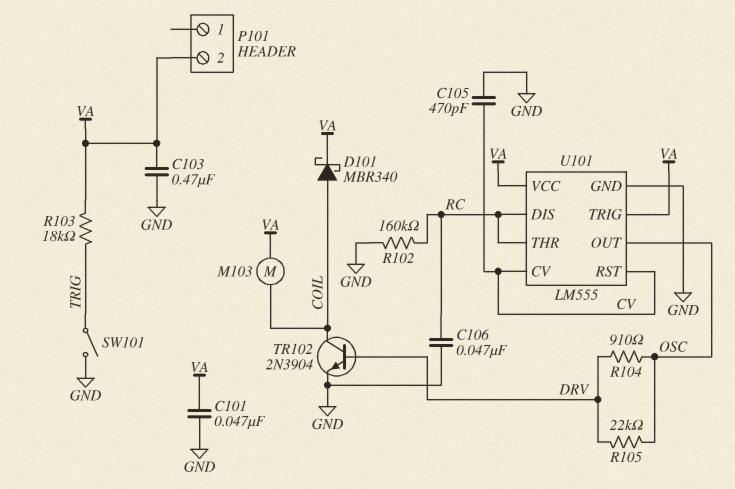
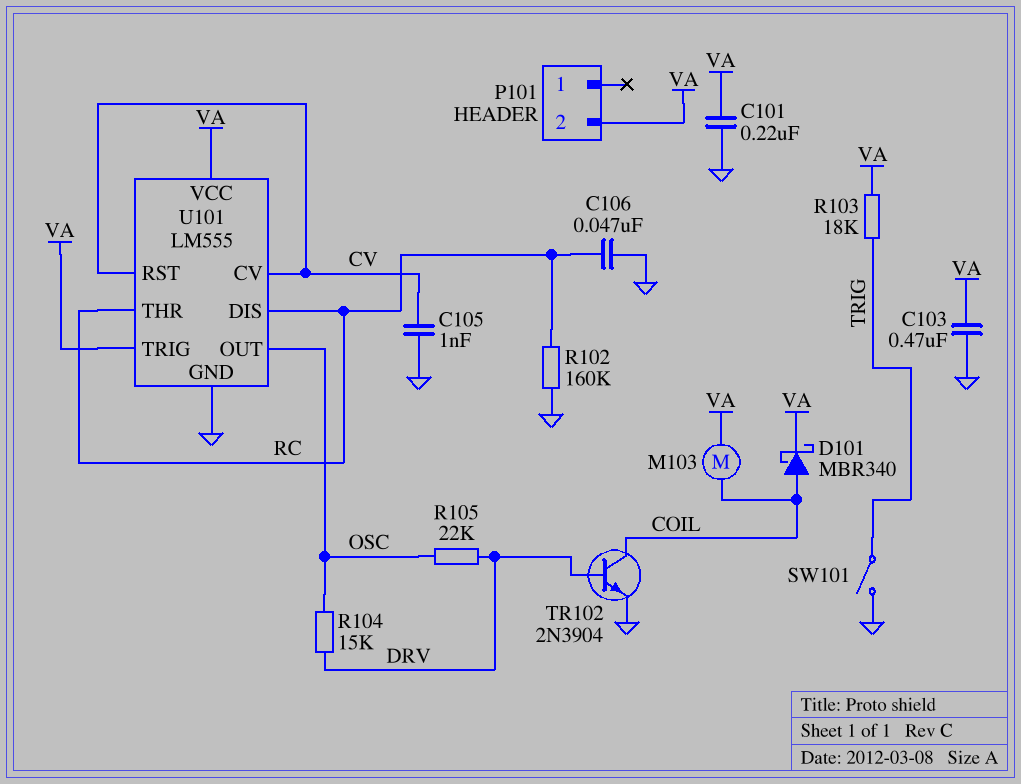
C101: 47nF (GND, VA) -> 220nF (GND, VA)
C105: 470pF (CV, GND) -> 1nF (CV, GND)
R104: 910 (DRV, OSC) -> 15k (DRV, OSC)

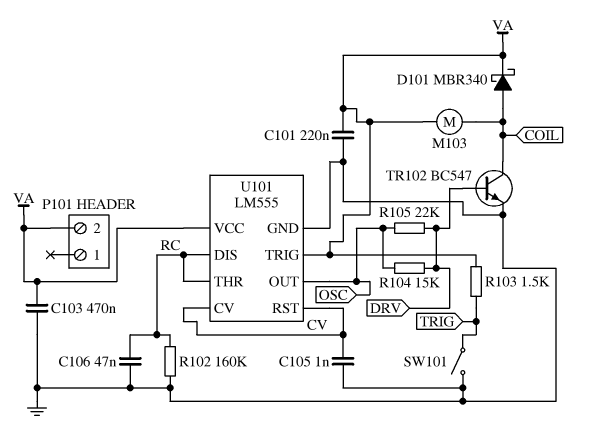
R103: 18k (TRIG, VA) -> 1.5k (TRIG, VA)
TR102: NPN 2N3904 (B DRV, C COIL, E GND) -> NPN BC547 (B DRV, C COIL, E GND)

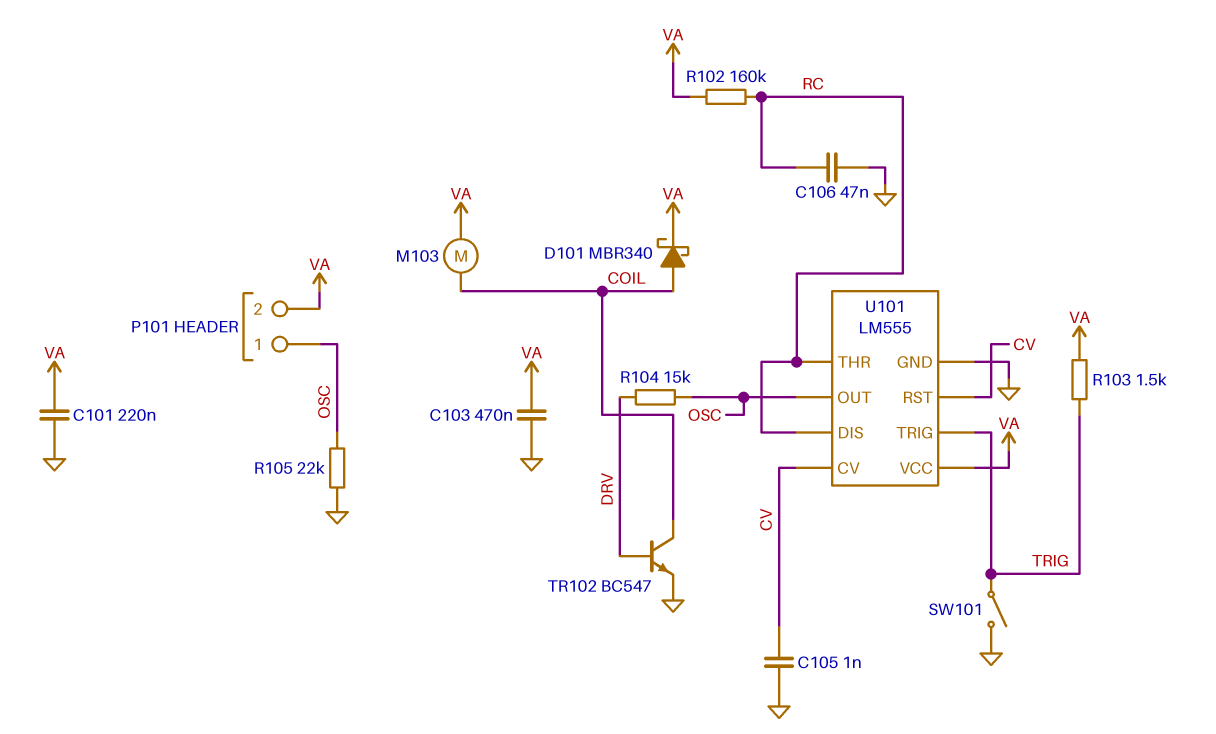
P101 pin 1: none -> OSC
R102: 160k (GND, RC) -> 160k (RC, VA)
R105: 22k (DRV, OSC) -> 22k (GND, OSC)
U101 pin TRIG: VA -> TRIG

